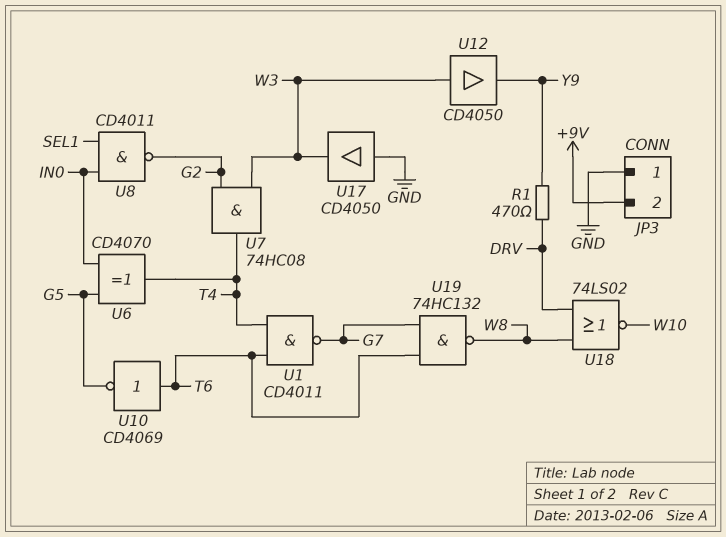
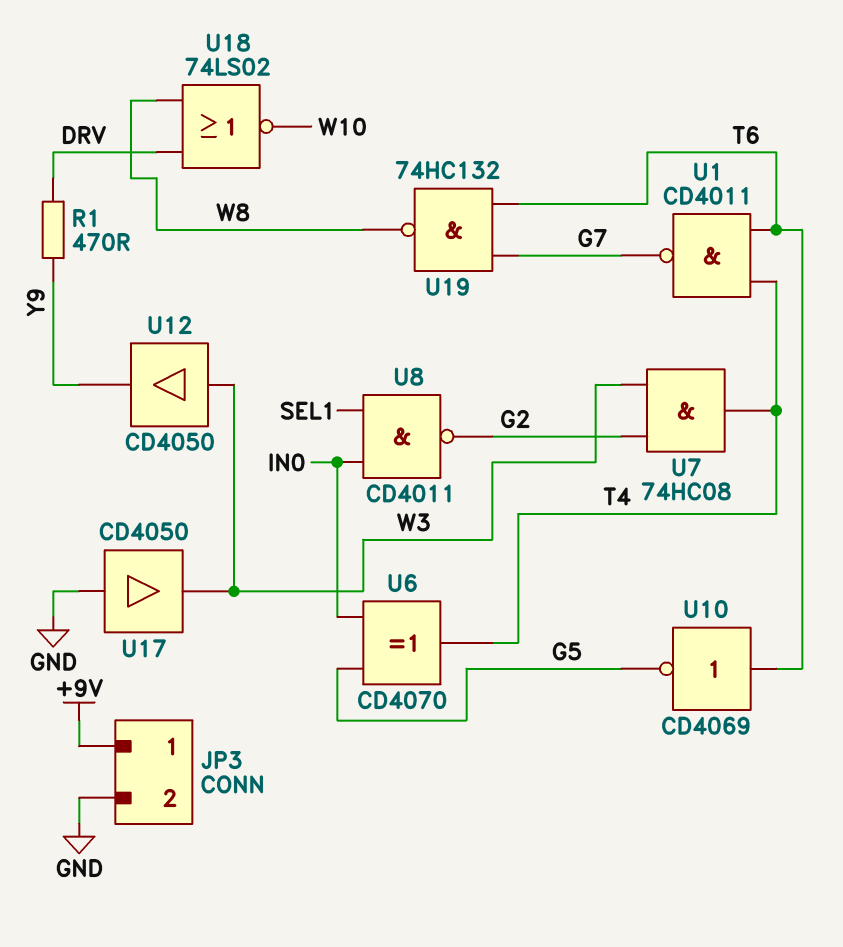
JP3 pin 1: GND -> +9V
JP3 pin 2: +9V -> GND

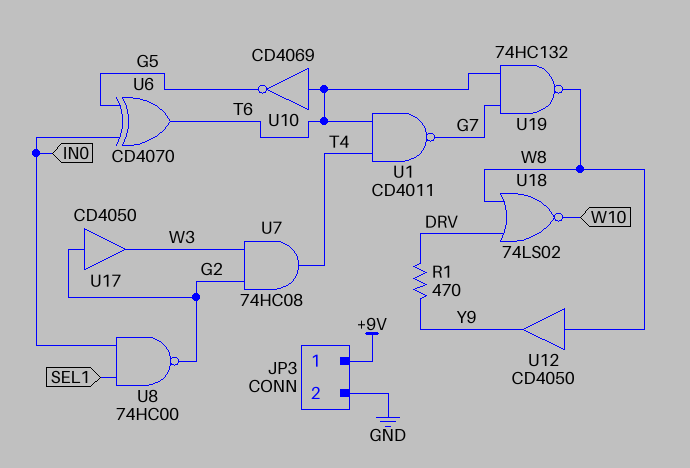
U6: XOR CD4070 (in G5, in IN0, out T4) -> XOR CD4070 (in G5, in IN0, out T6)
U8: NAND CD4011 (in IN0, in SEL1, out G2) -> NAND 74HC00 (in IN0, in SEL1, out G2)
U12: buffer CD4050 (in W3, out Y9) -> buffer CD4050 (in W8, out Y9)
U17: buffer CD4050 (in GND, out W3) -> buffer CD4050 (in G2, out W3)

